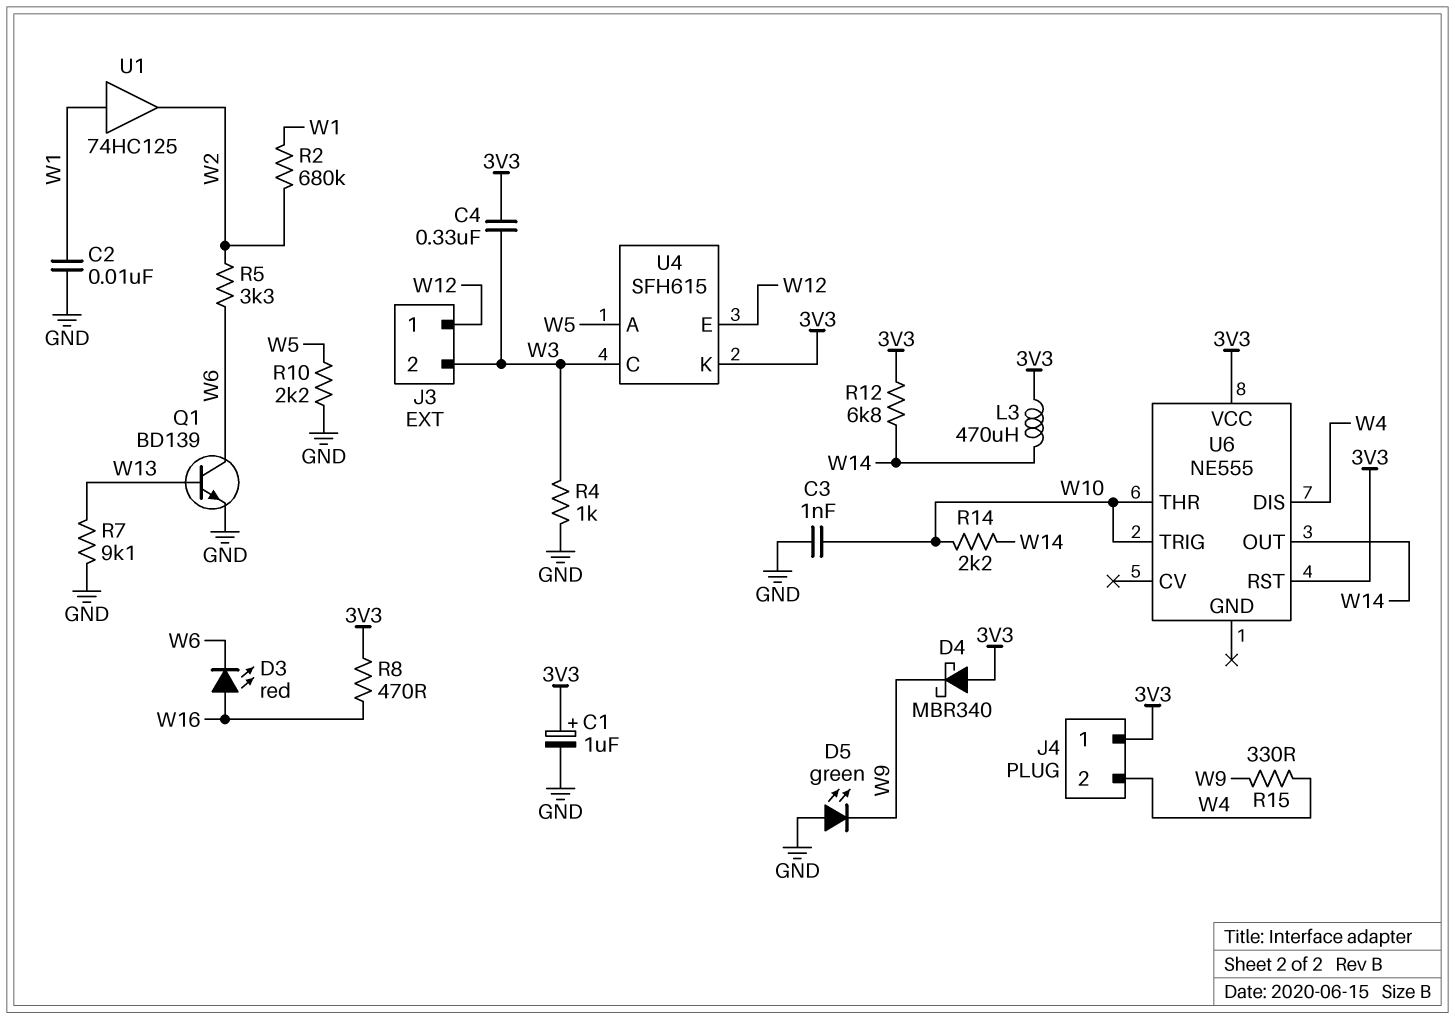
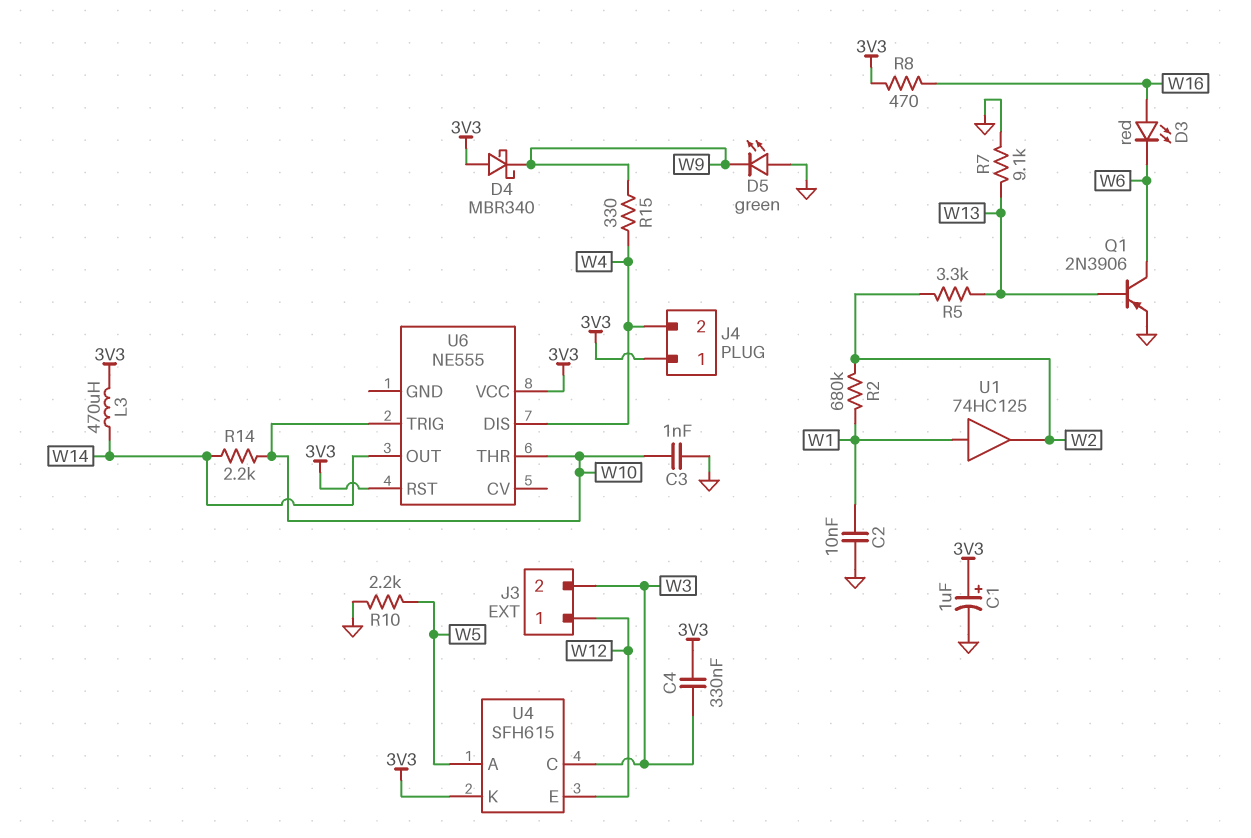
Q1: NPN BD139 (B W13, C W6, E GND) -> PNP 2N3906 (B W13, C W6, E GND)
R4: 1k (GND, W3) -> none
R5: 3.3k (W2, W6) -> 3.3k (W2, W13)
R12: 6.8k (3V3, W14) -> none

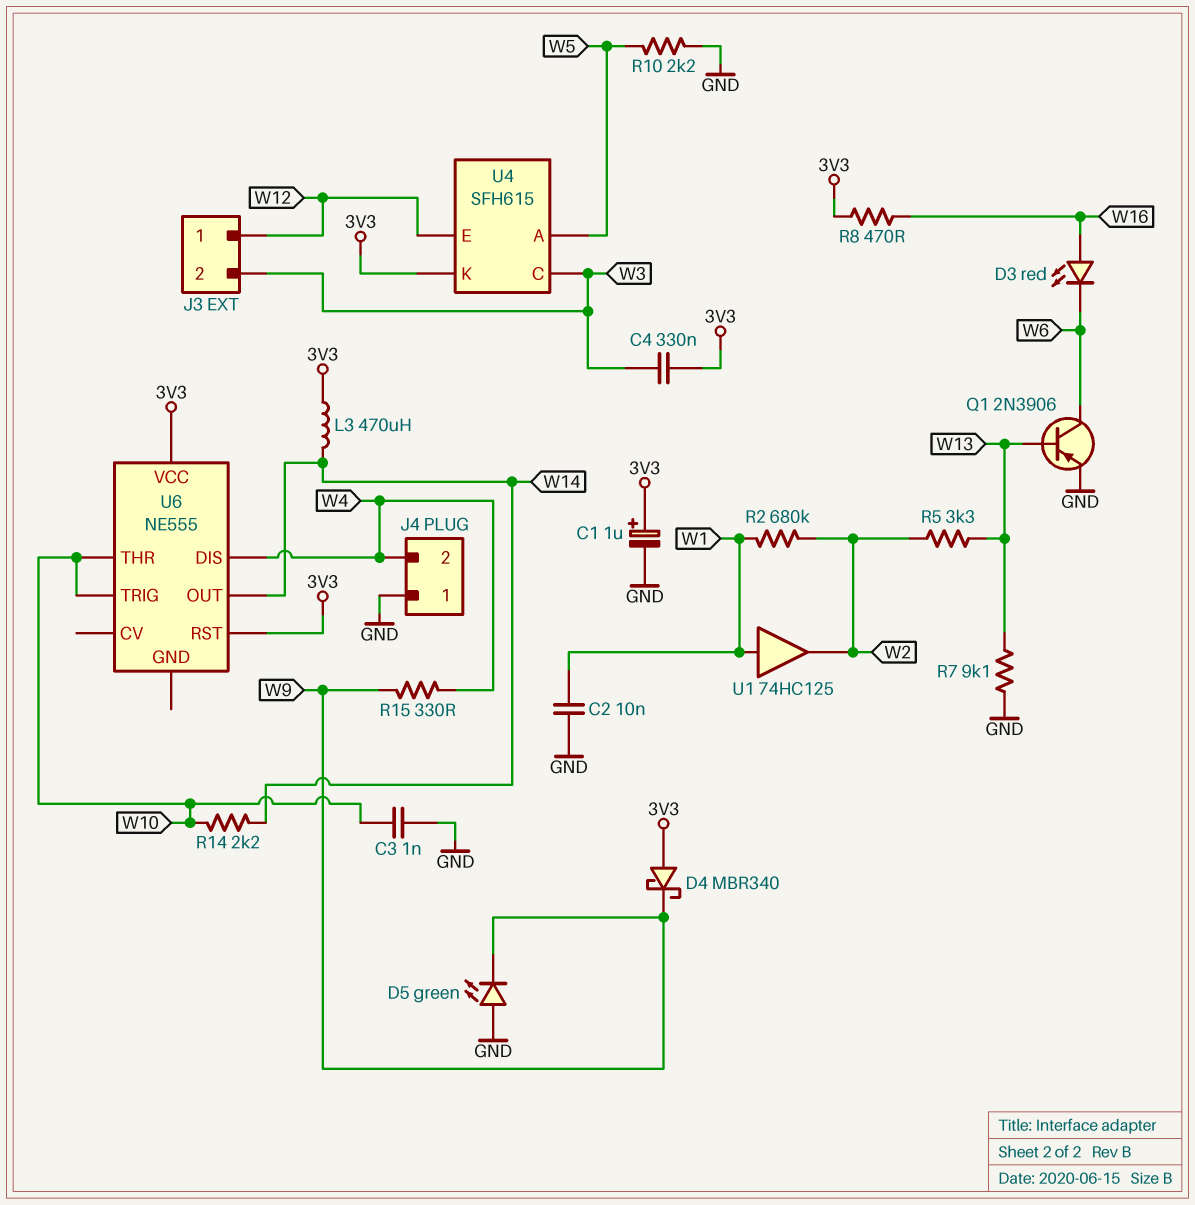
J4 pin 1: 3V3 -> GND

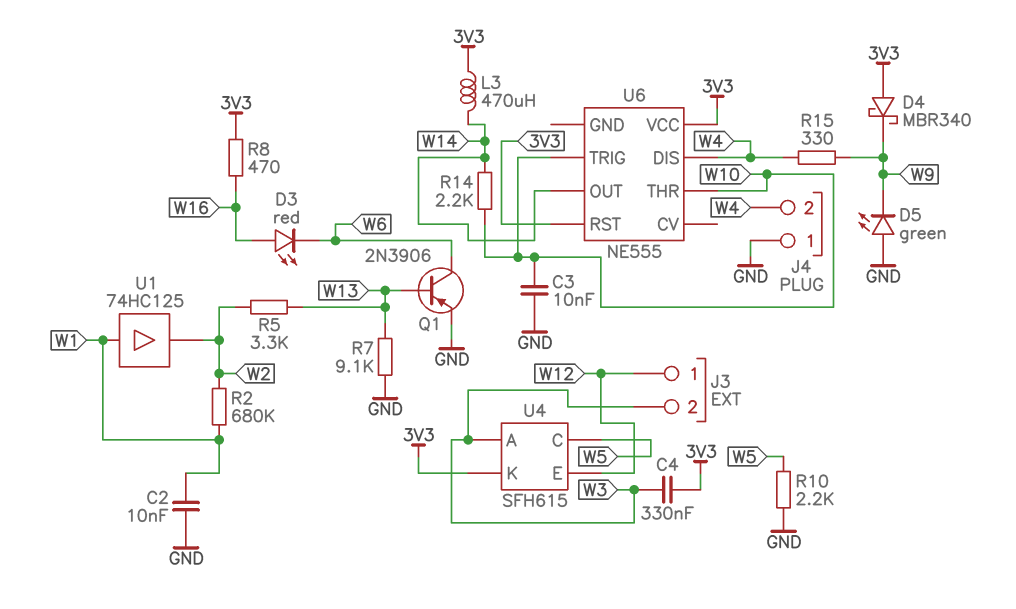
C1: 1uF (plus 3V3, minus GND) -> none
C3: 1nF (GND, W10) -> 10nF (GND, W10)
U4 pin A: W5 -> W3
U4 pin C: W3 -> W5

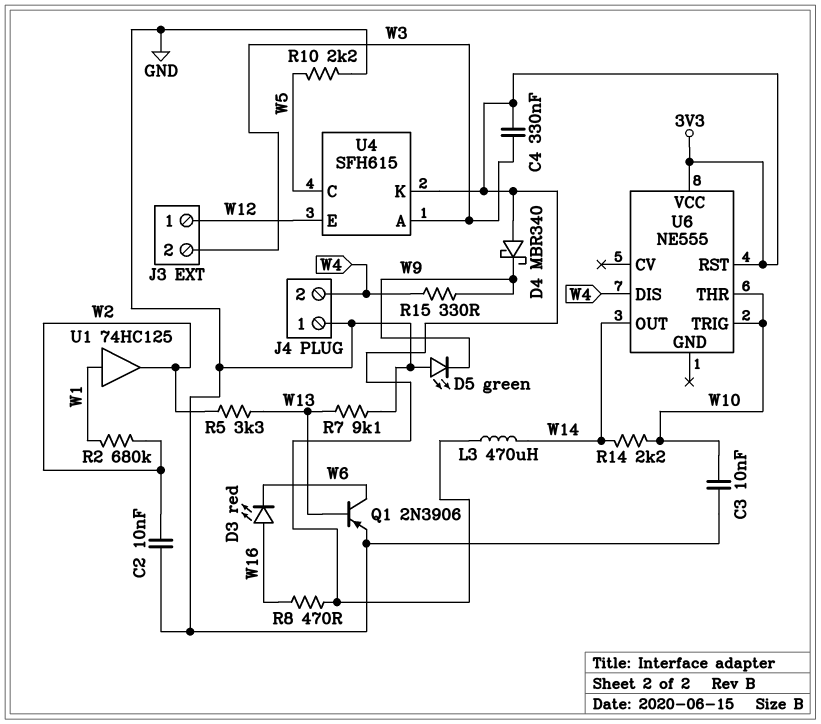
C2: 10nF (GND, W1) -> 10nF (GND, W2)

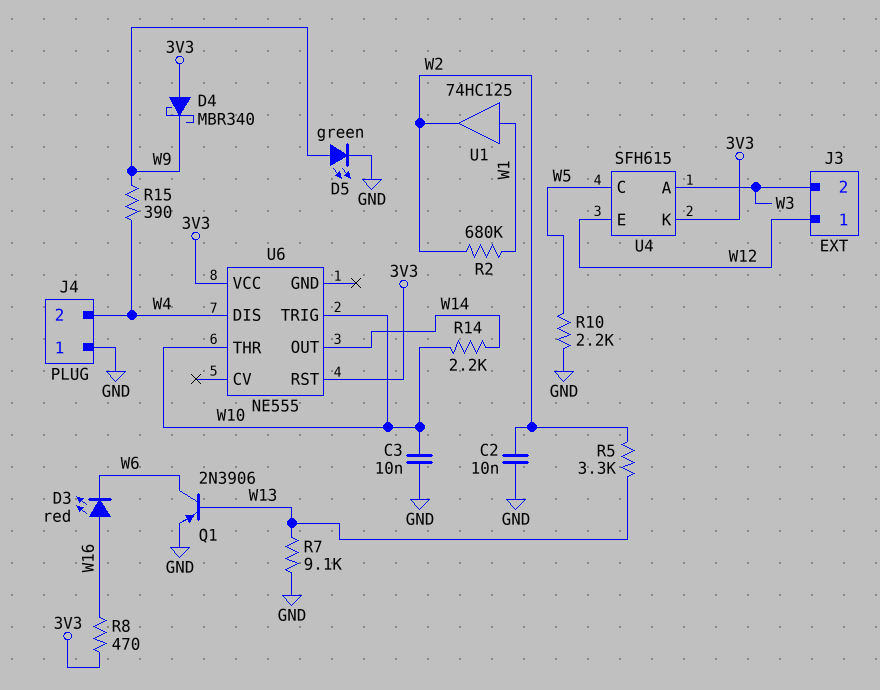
C4: 330nF (3V3, W3) -> none
D5: LED green (A GND, K W9) -> LED green (A W9, K GND)
L3: 470uH (3V3, W14) -> none
R15: 330 (W4, W9) -> 390 (W4, W9)

